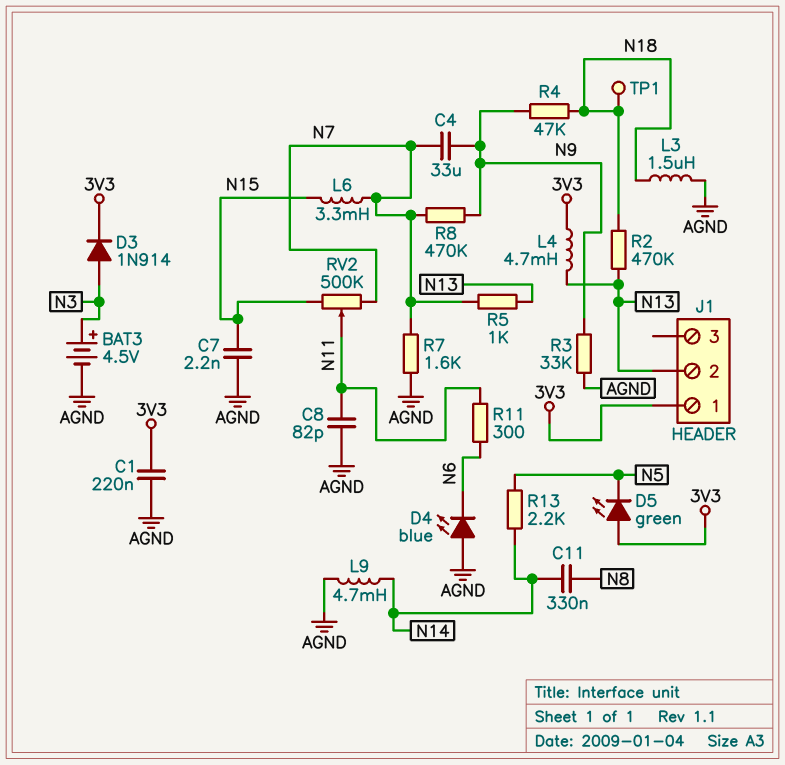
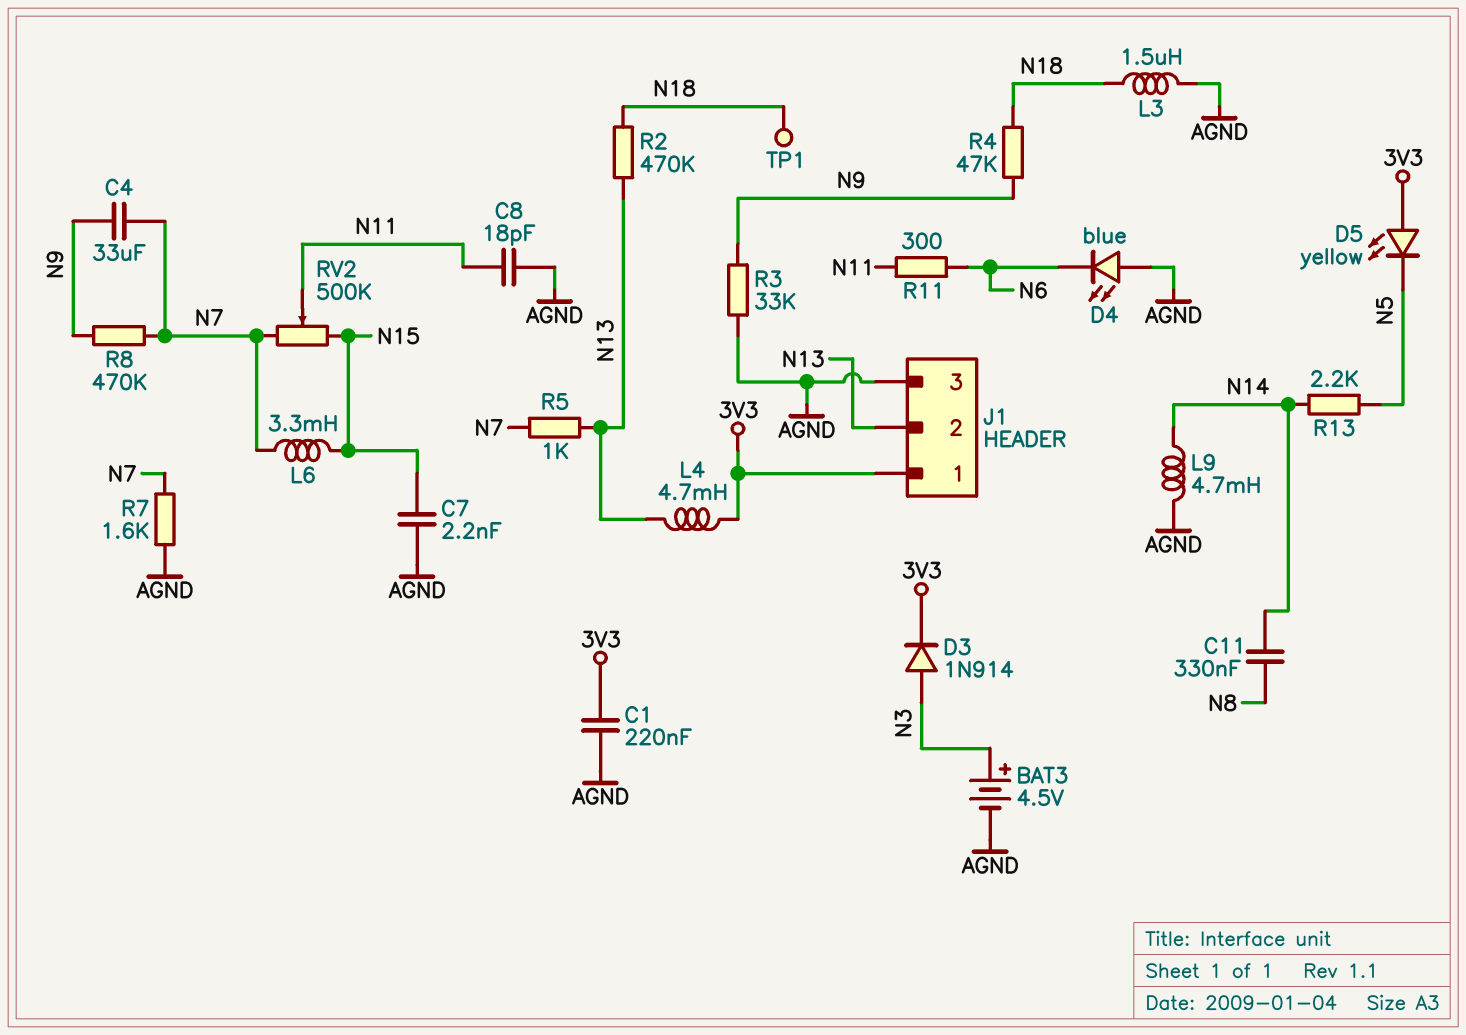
C8: 82pF (AGND, N11) -> 18pF (AGND, N11)
D5: LED green (A 3V3, K N5) -> LED yellow (A 3V3, K N5)
J1 pin 3: none -> AGND

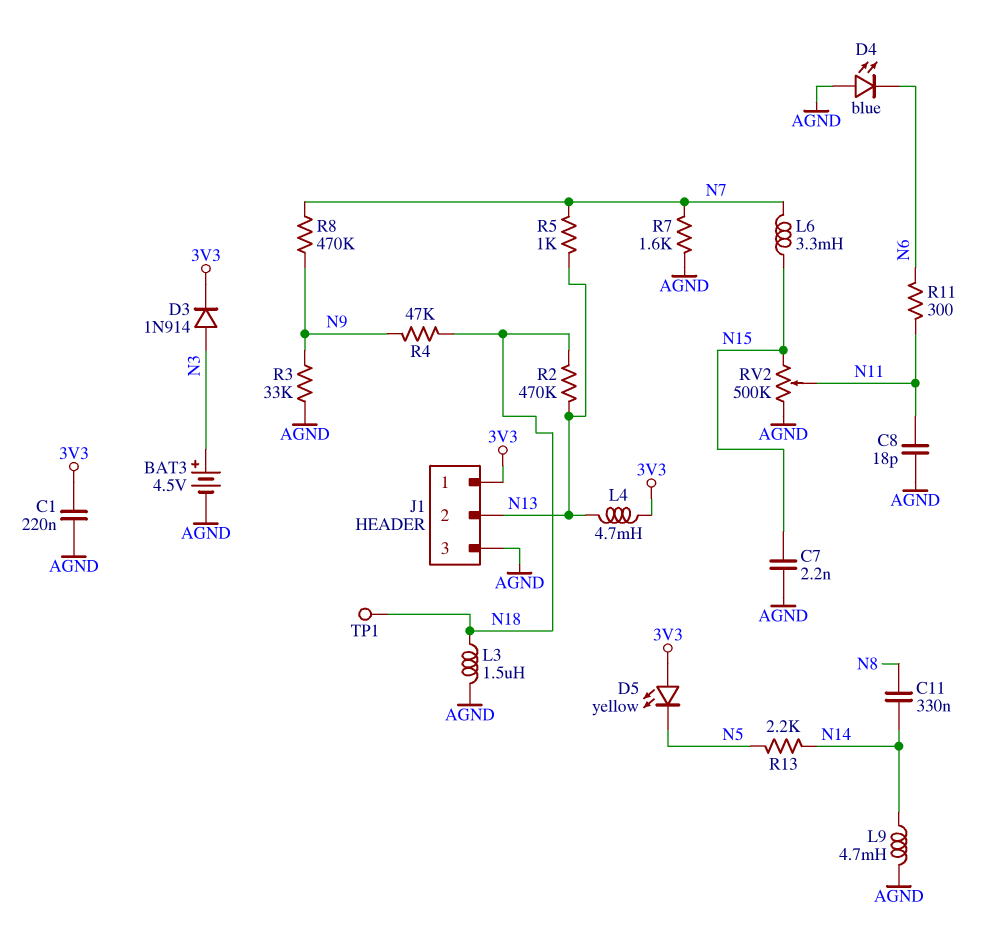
C4: 33uF (N7, N9) -> none
RV2: 500k (N7, N15, wiper N11) -> 500k (AGND, N15, wiper N11)

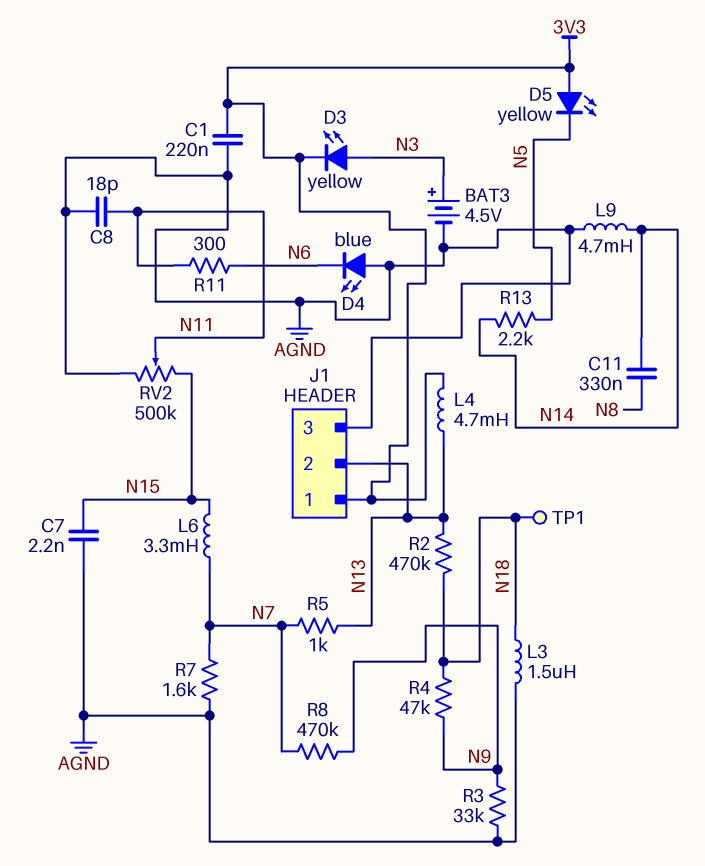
D3: diode 1N914 (A N3, K 3V3) -> LED yellow (A N3, K 3V3)

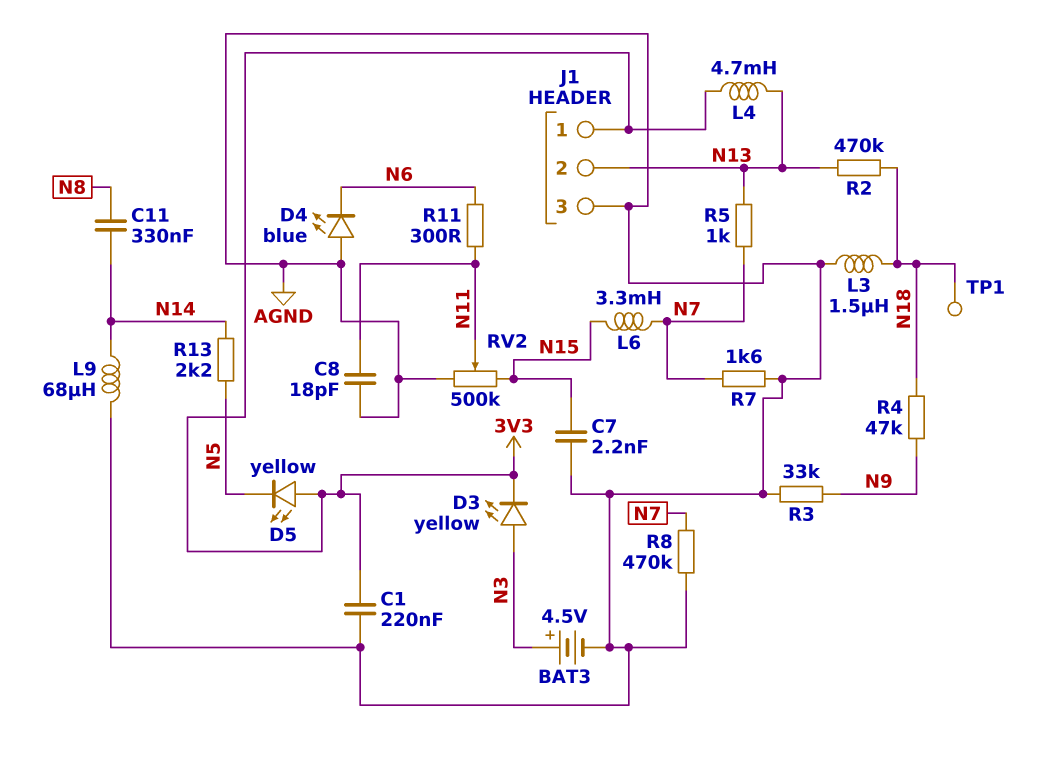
L9: 4.7mH (AGND, N14) -> 68uH (AGND, N14)
R8: 470k (N7, N9) -> 470k (AGND, N7)

